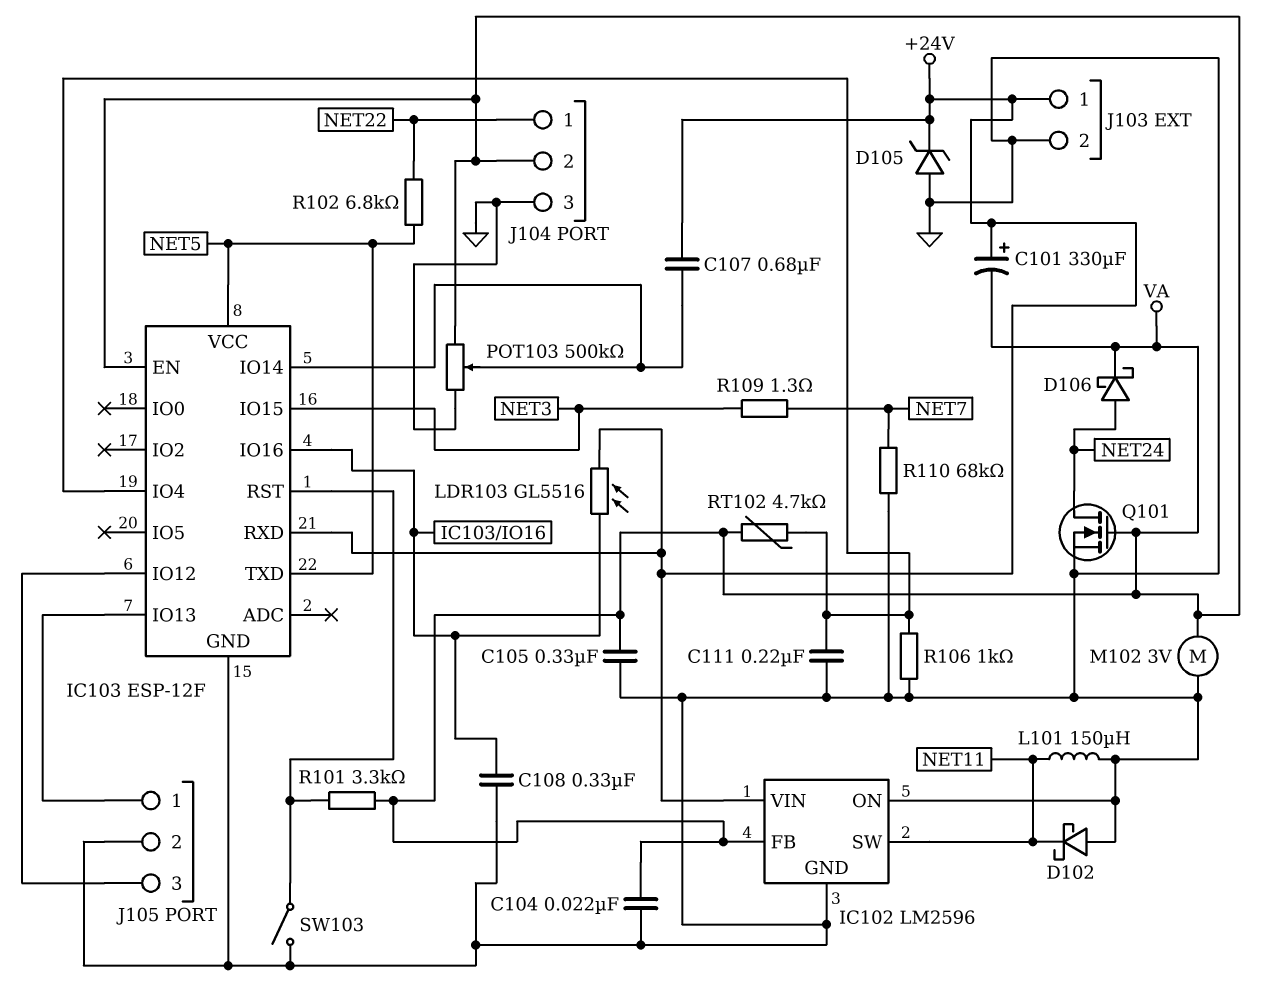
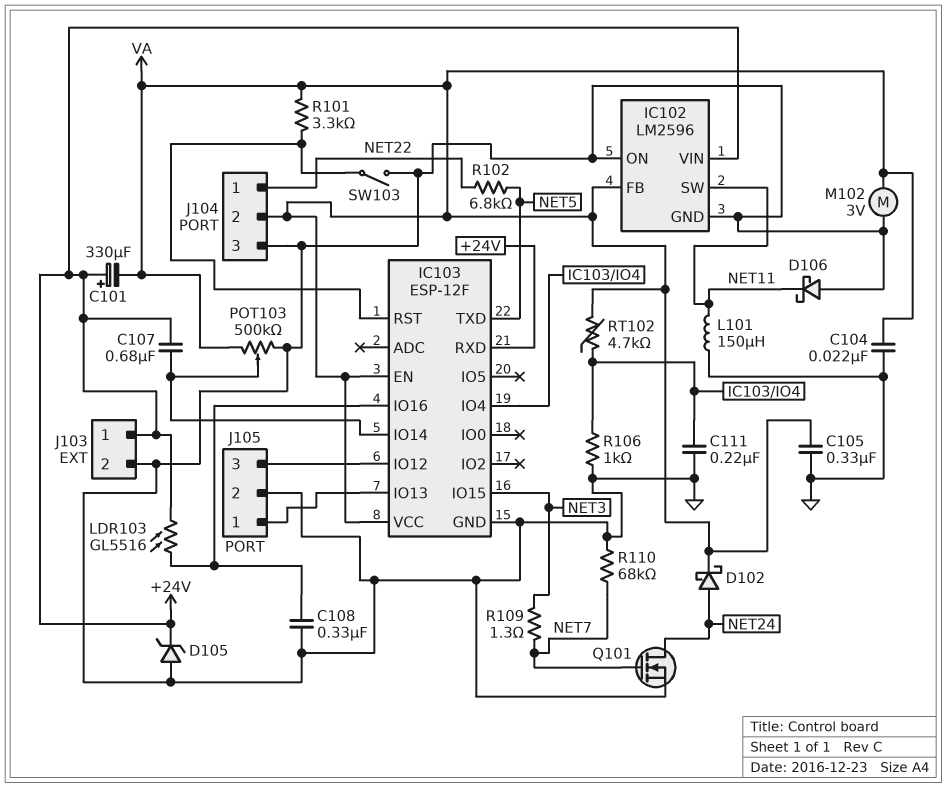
D102: schottky (A GND, K NET11) -> schottky (A NET24, K VA)
D106: schottky (A NET24, K VA) -> schottky (A GND, K NET11)
IC103 pin VCC: NET5 -> VA
Q101: NMOS (G VA, D NET24, S GND) -> NMOS (G NET7, D NET24, S GND)

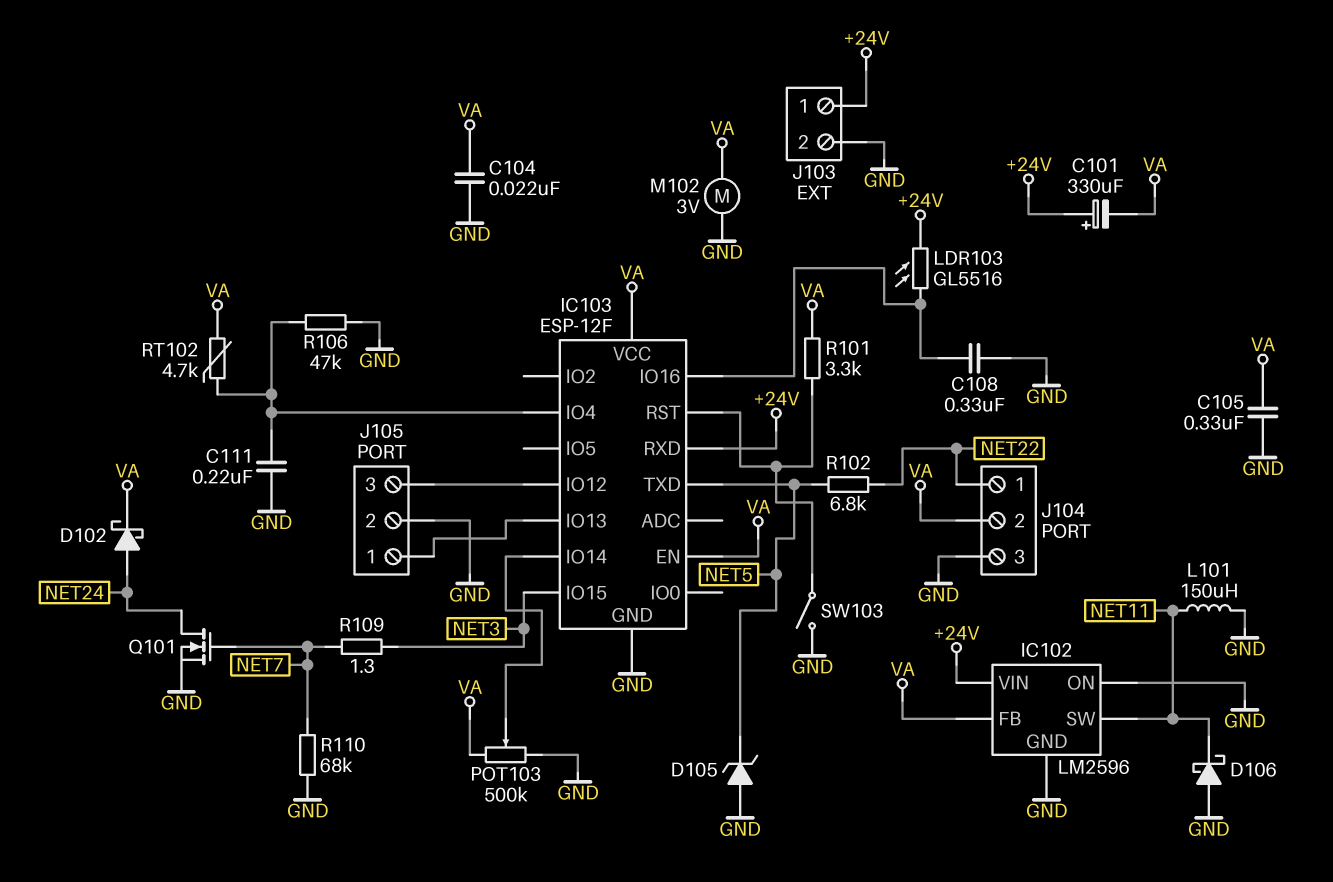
C107: 680nF (+24V, IC103/IO14) -> none
D105: zener (A GND, K +24V) -> zener (A GND, K NET5)
R106: 1k (GND, IC103/IO4) -> 47k (GND, IC103/IO4)

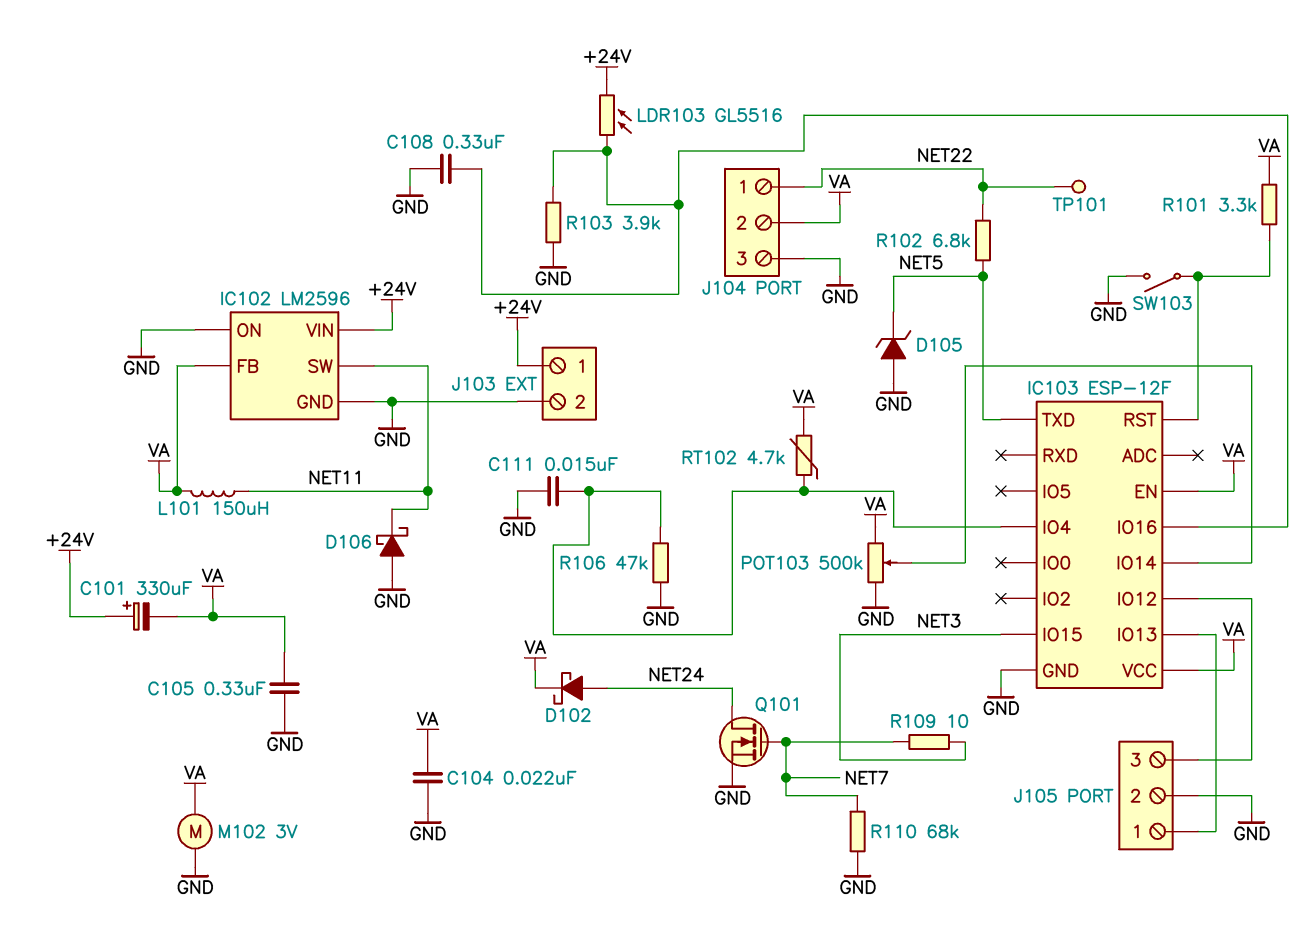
C111: 220nF (GND, IC103/IO4) -> 15nF (GND, IC103/IO4)
IC103 pin RXD: +24V -> none
L101: 150uH (GND, NET11) -> 150uH (NET11, VA)
R103: none -> 3.9k (GND, IC103/IO16)
R109: 1.3 (NET3, NET7) -> 10 (NET3, NET7)
TP101: none -> test point (NET22)

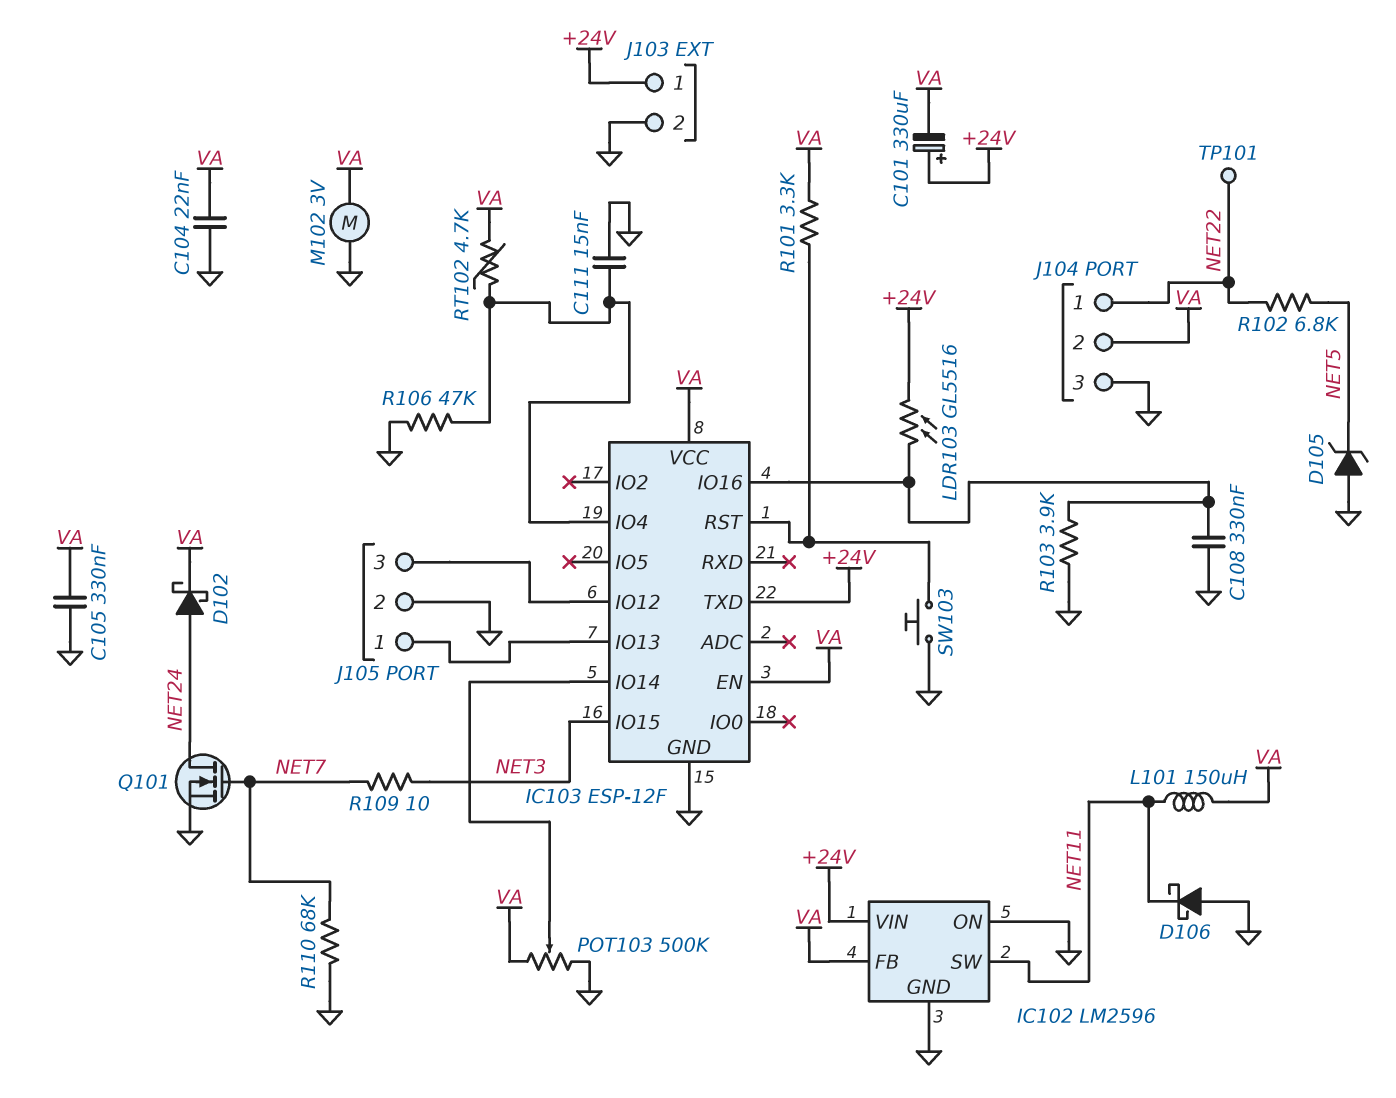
IC103 pin TXD: NET5 -> +24V
SW103: switch (GND, IC103/RST) -> button (GND, IC103/RST)

